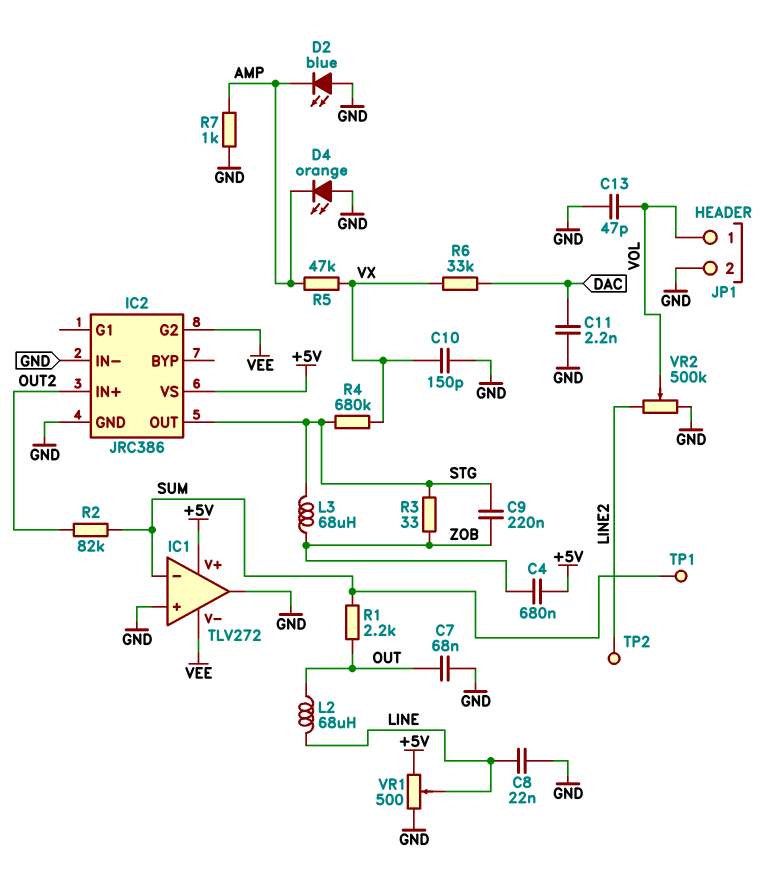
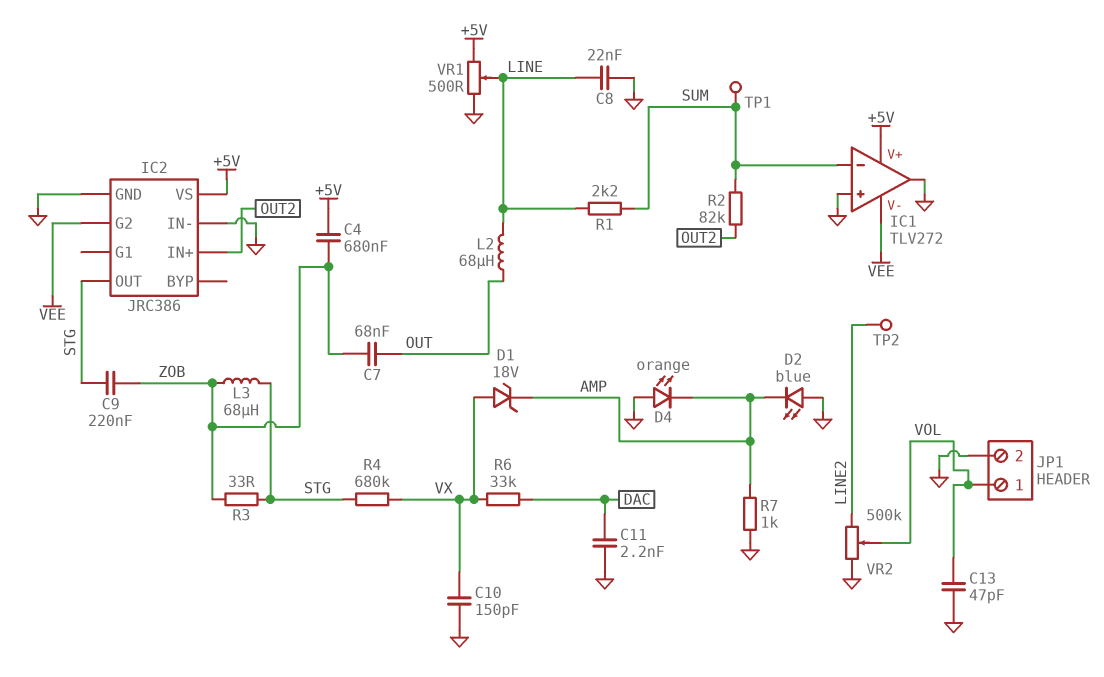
C7: 68nF (GND, OUT) -> 68nF (OUT, ZOB)
D1: none -> zener 18V (A VX, K AMP)
R1: 2.2k (OUT, SUM) -> 2.2k (LINE, SUM)
R5: 47k (AMP, VX) -> none

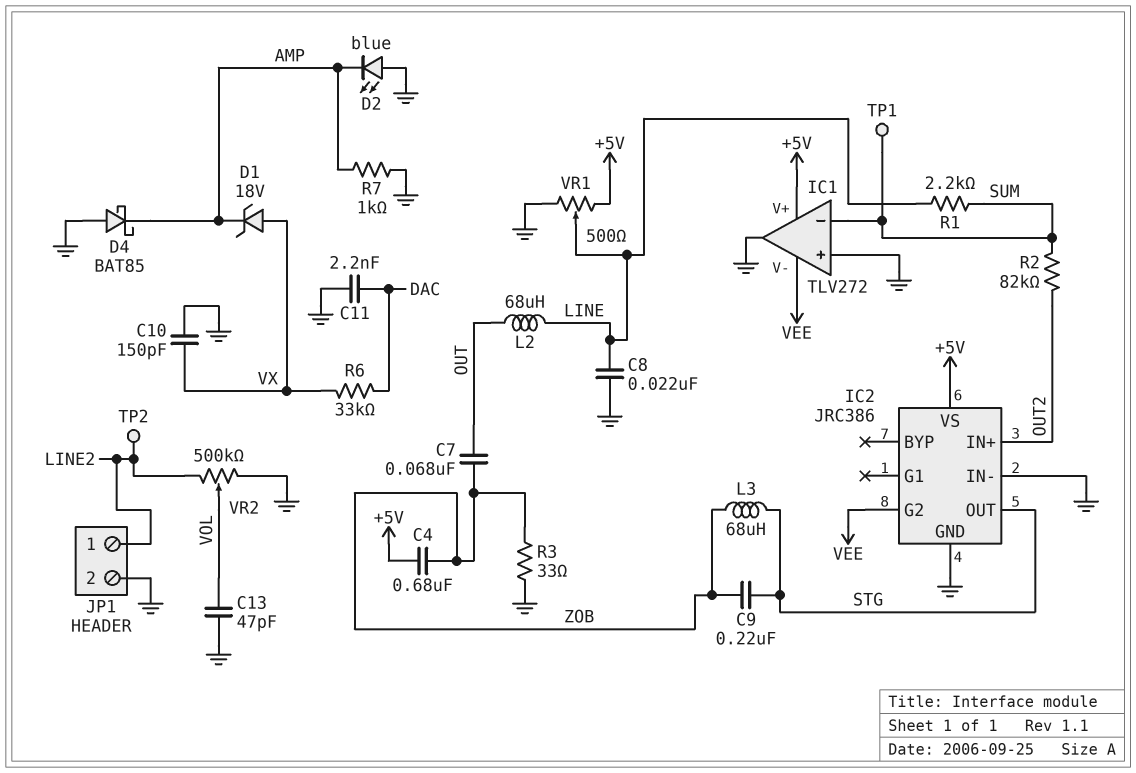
D4: LED orange (A GND, K AMP) -> schottky BAT85 (A GND, K AMP)
JP1 pin 1: VOL -> LINE2
R3: 33 (STG, ZOB) -> 33 (GND, ZOB)
R4: 680k (STG, VX) -> none

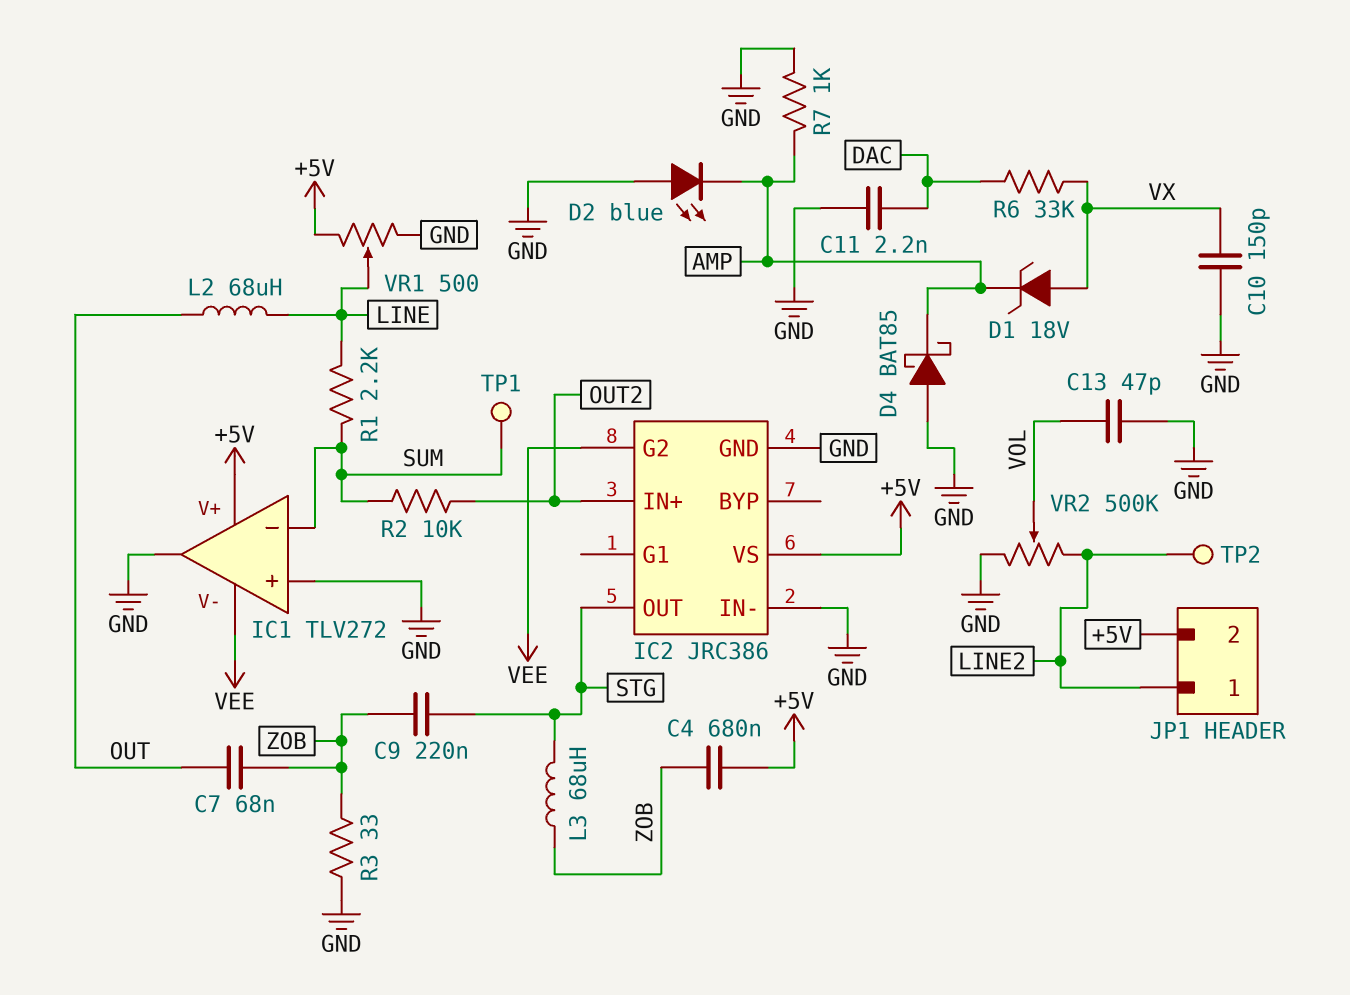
C8: 22nF (GND, LINE) -> none
JP1 pin 2: GND -> +5V
R2: 82k (OUT2, SUM) -> 10k (OUT2, SUM)

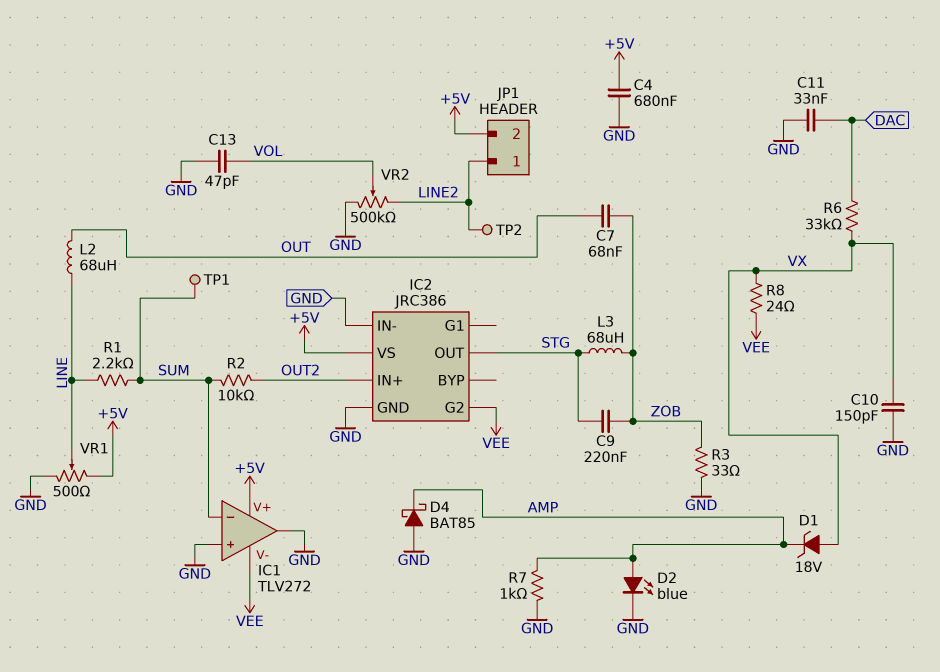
C4: 680nF (+5V, ZOB) -> 680nF (+5V, GND)
C11: 2.2nF (DAC, GND) -> 33nF (DAC, GND)
D2: LED blue (A GND, K AMP) -> LED blue (A AMP, K GND)
R8: none -> 24 (VEE, VX)

